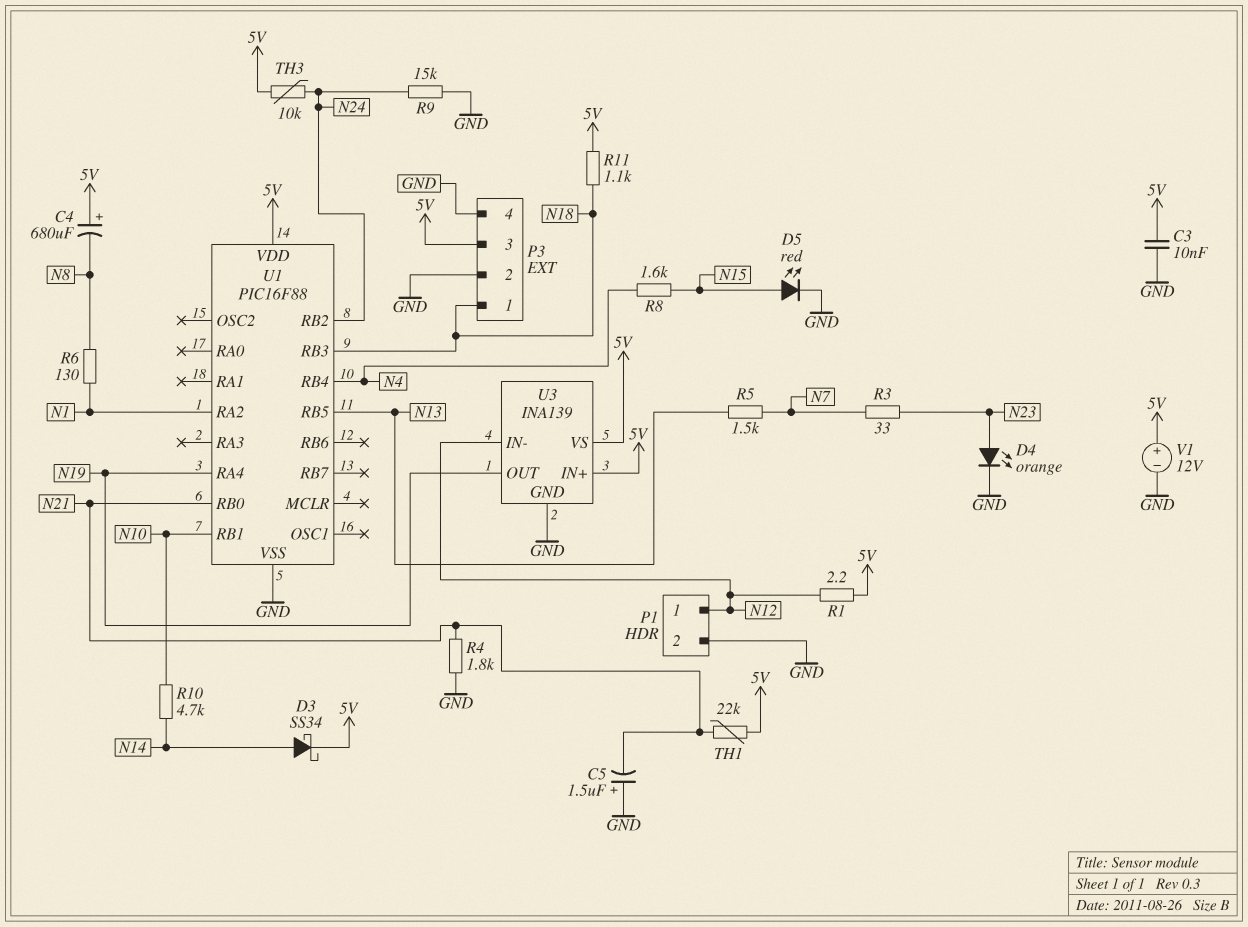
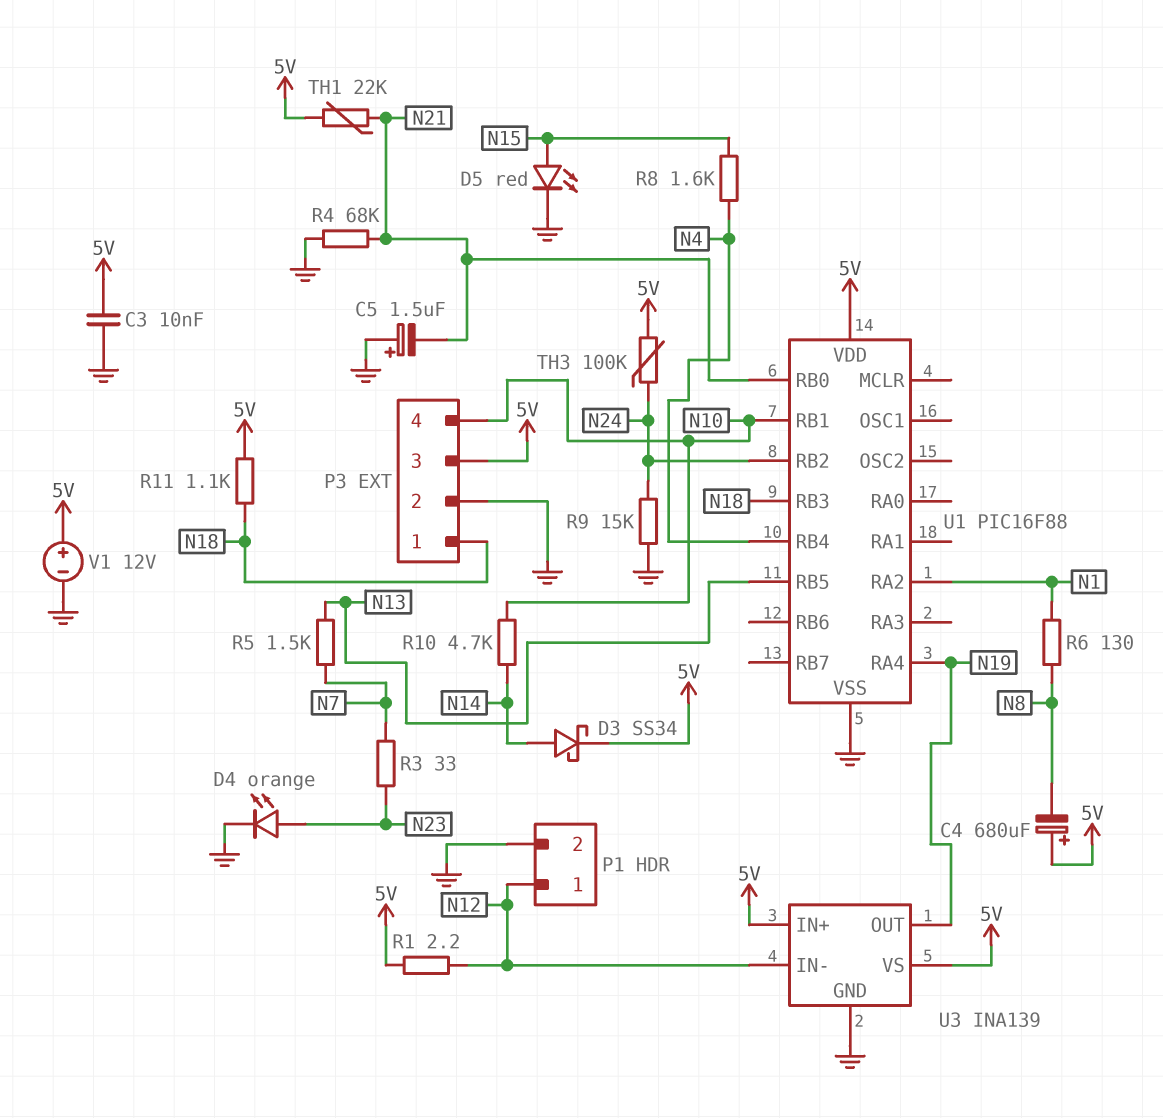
P3 pin 4: GND -> N10
R4: 1.8k (GND, N21) -> 68k (GND, N21)
TH3: 10k (5V, N24) -> 100k (5V, N24)

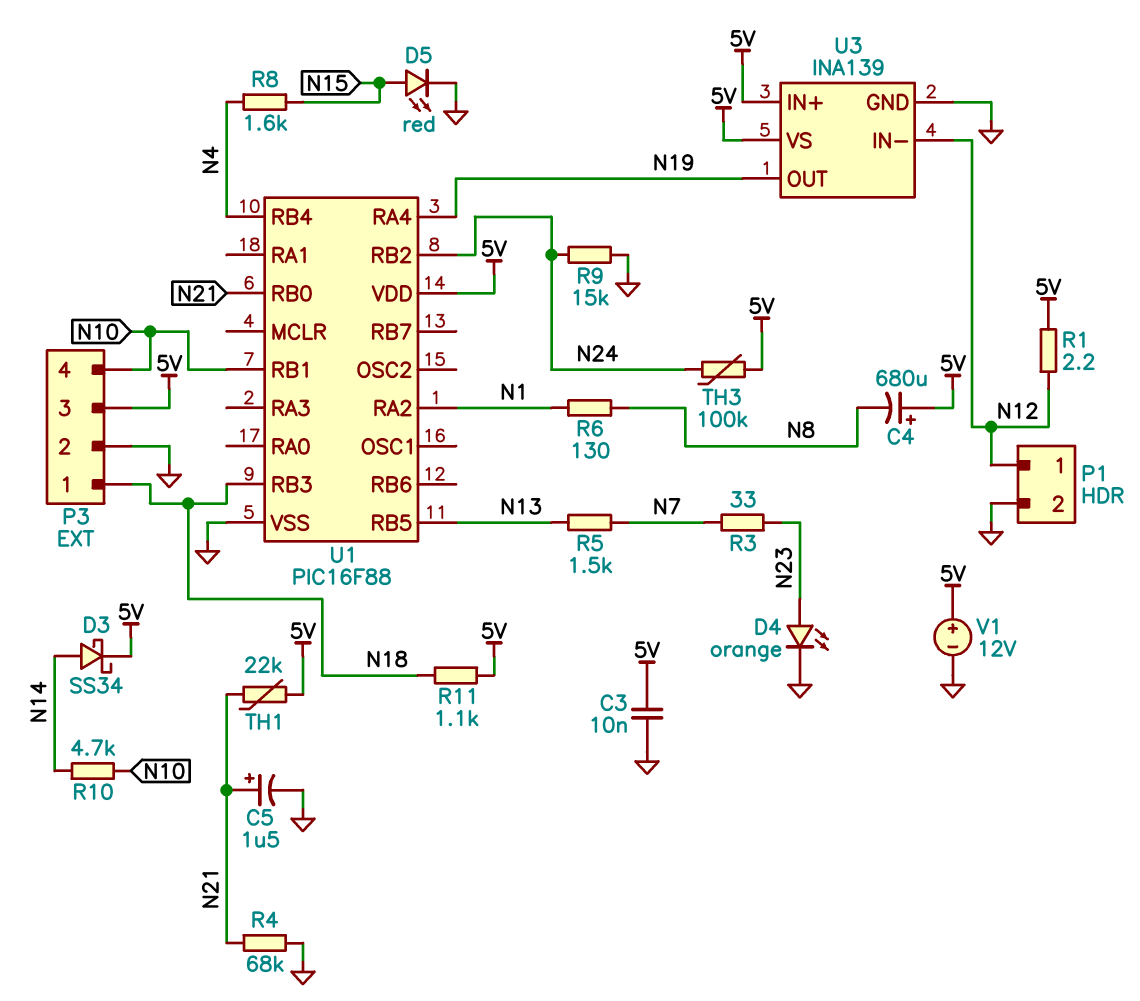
C5: 1.5uF (plus GND, minus N21) -> 1.5uF (plus N21, minus GND)

